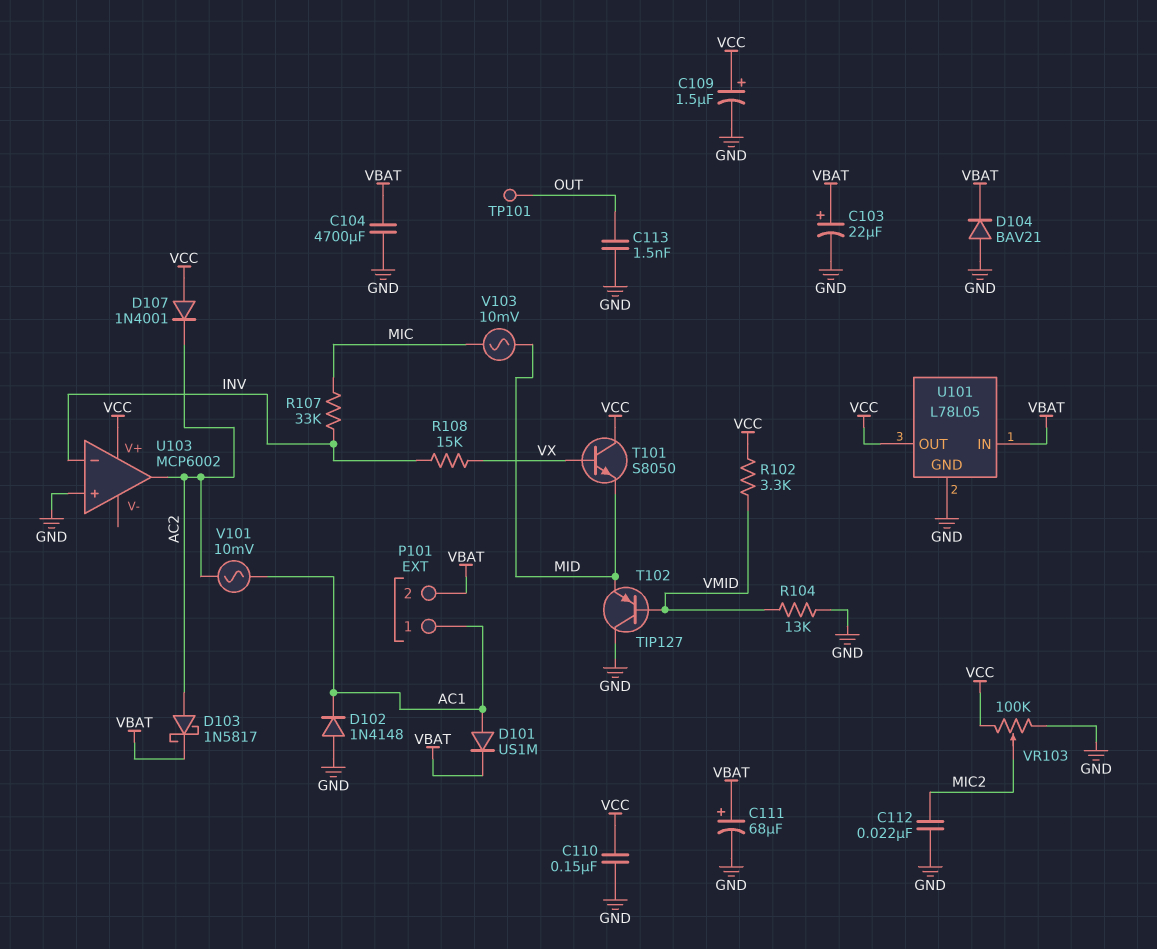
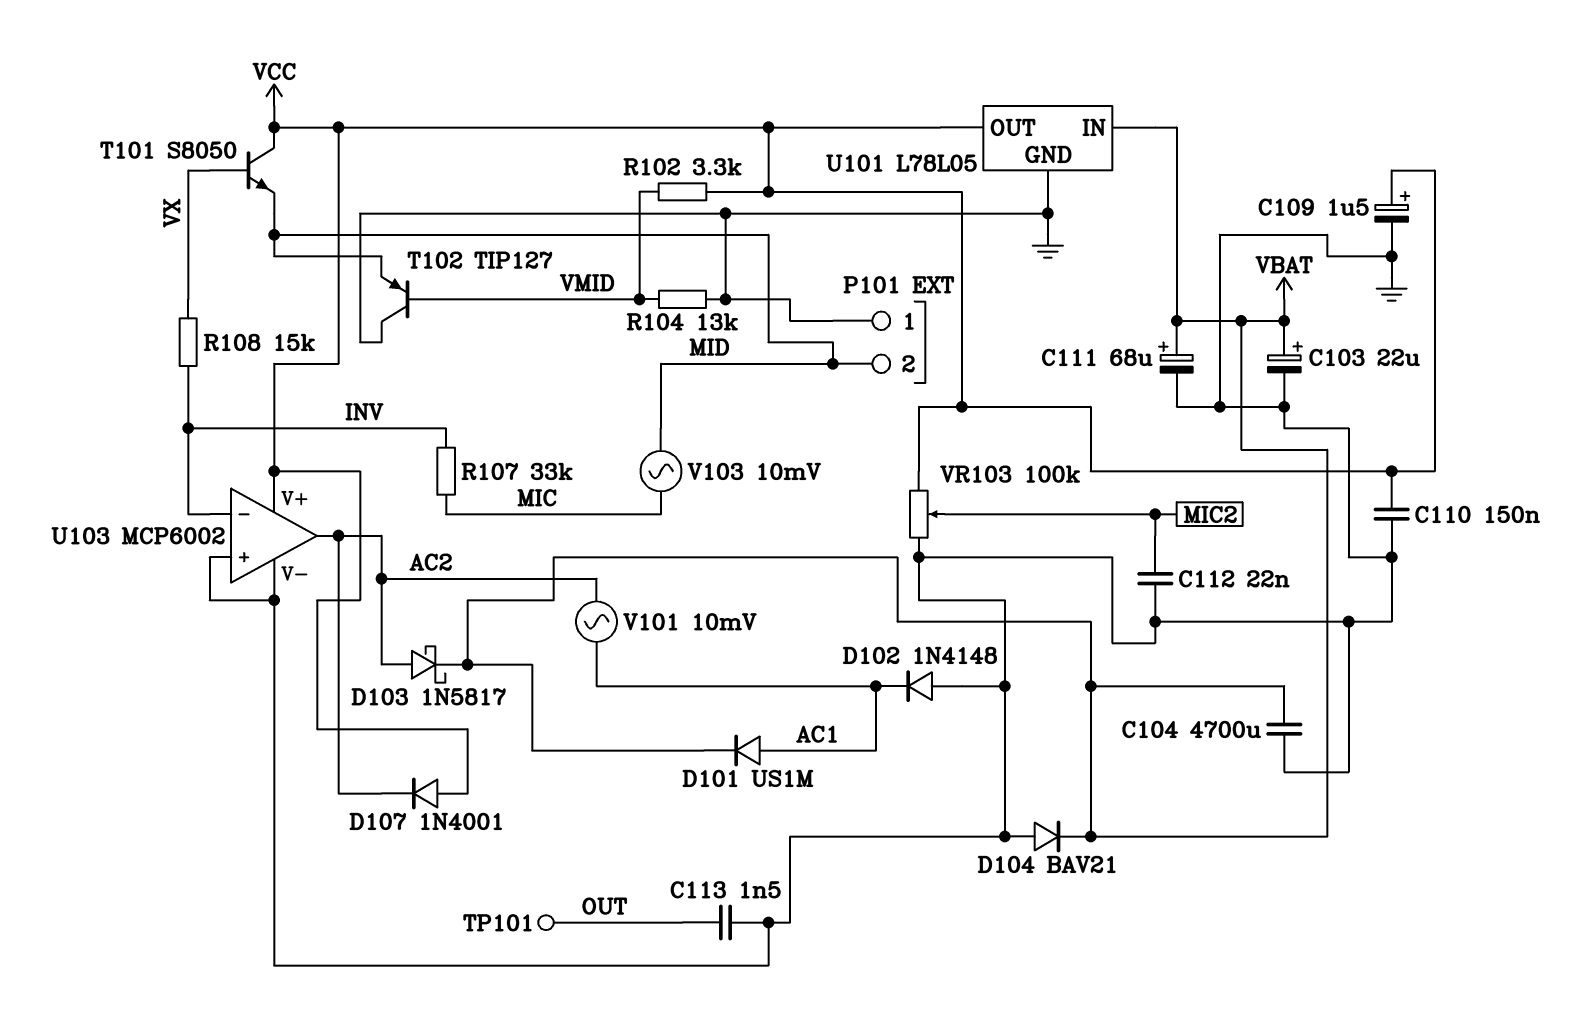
P101 pin 1: AC1 -> GND
P101 pin 2: VBAT -> MID
U103 pin V-: none -> GND

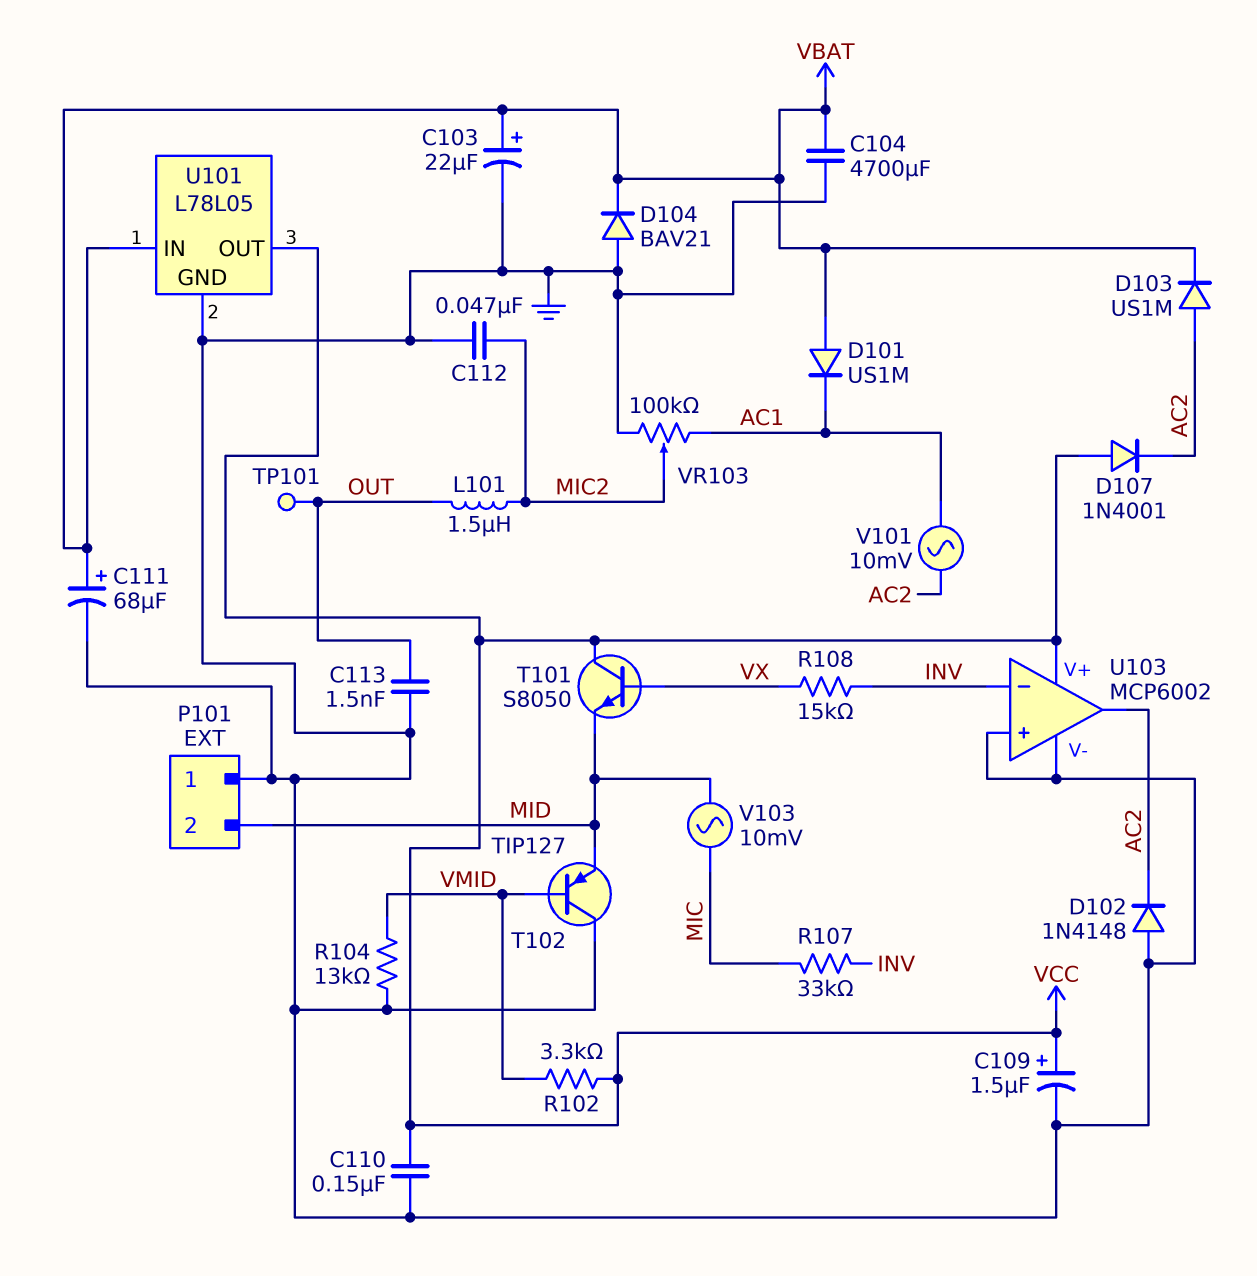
C112: 22nF (GND, MIC2) -> 47nF (GND, MIC2)
D101: diode US1M (A AC1, K VBAT) -> diode US1M (A VBAT, K AC1)
D102: diode 1N4148 (A GND, K AC1) -> diode 1N4148 (A GND, K AC2)
D103: schottky 1N5817 (A AC2, K VBAT) -> diode US1M (A AC2, K VBAT)
L101: none -> 1.5uH (MIC2, OUT)
VR103: 100k (GND, VCC, wiper MIC2) -> 100k (AC1, GND, wiper MIC2)

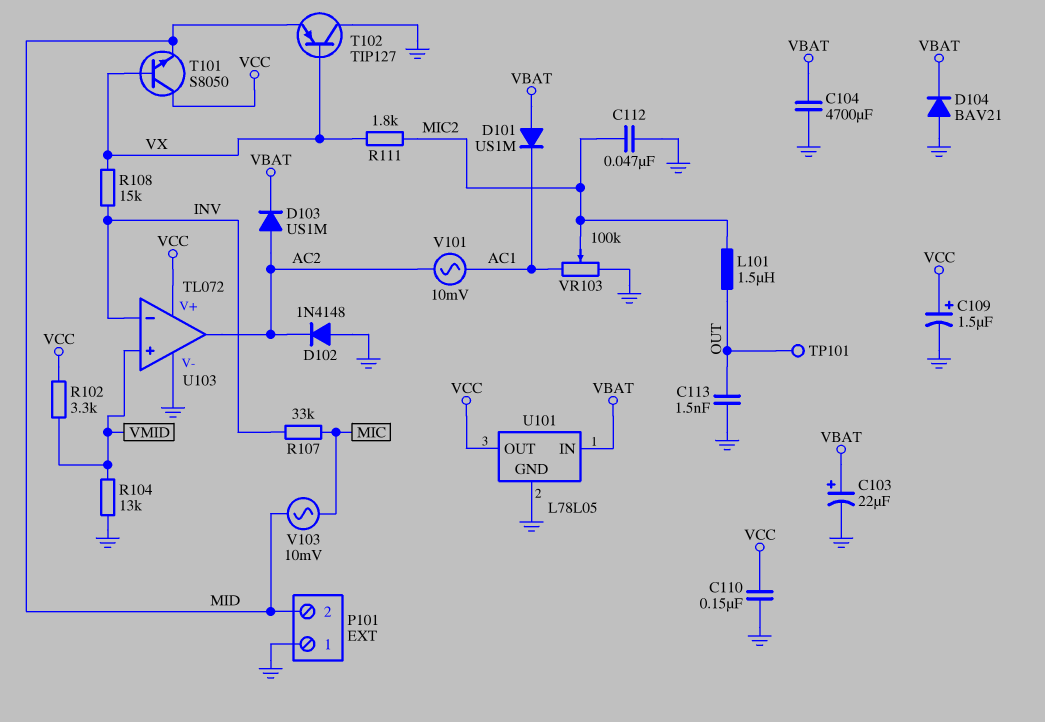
C111: 68uF (plus VBAT, minus GND) -> none
D107: diode 1N4001 (A VCC, K AC2) -> none
R111: none -> 1.8k (MIC2, VX)
T102: PNP TIP127 (B VMID, C GND, E MID) -> PNP TIP127 (B VX, C GND, E MID)
U103: MCP6002 -> TL072
U103 pin in+: GND -> VMID

